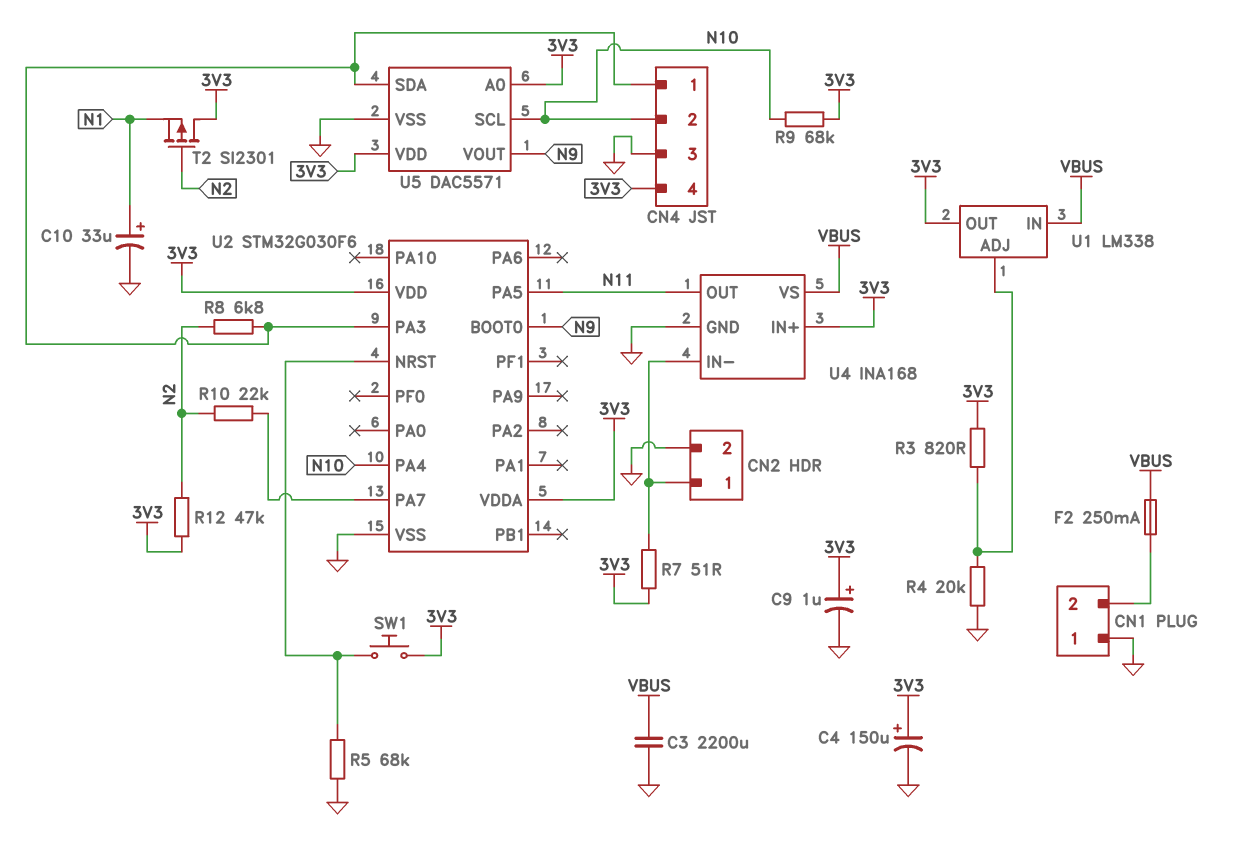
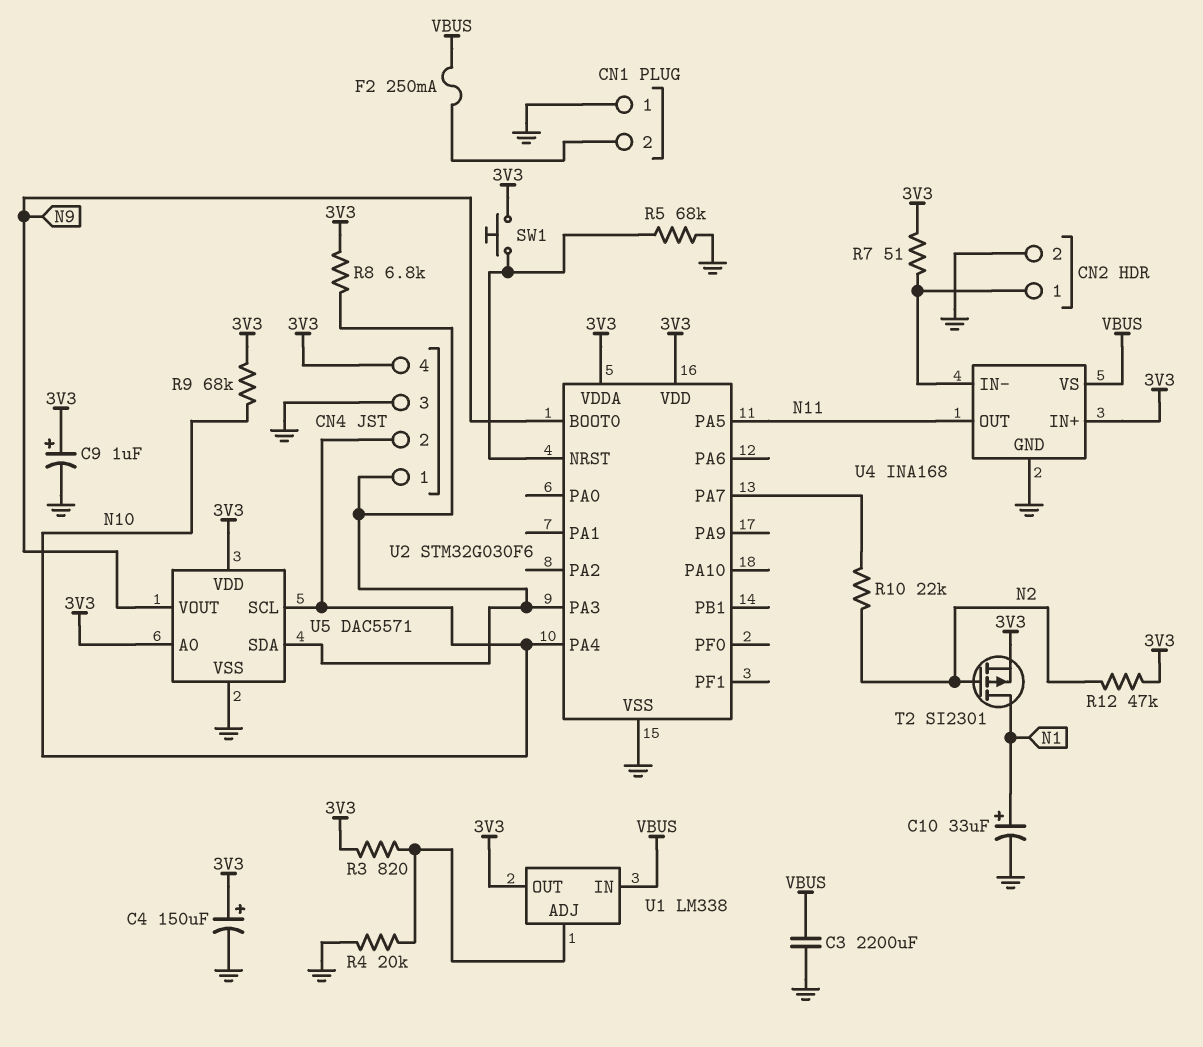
R8: 6.8k (CN4/1, N2) -> 6.8k (3V3, CN4/1)
T2: PMOS SI2301 (G N2, D 3V3, S N1) -> PMOS SI2301 (G N2, D N1, S 3V3)

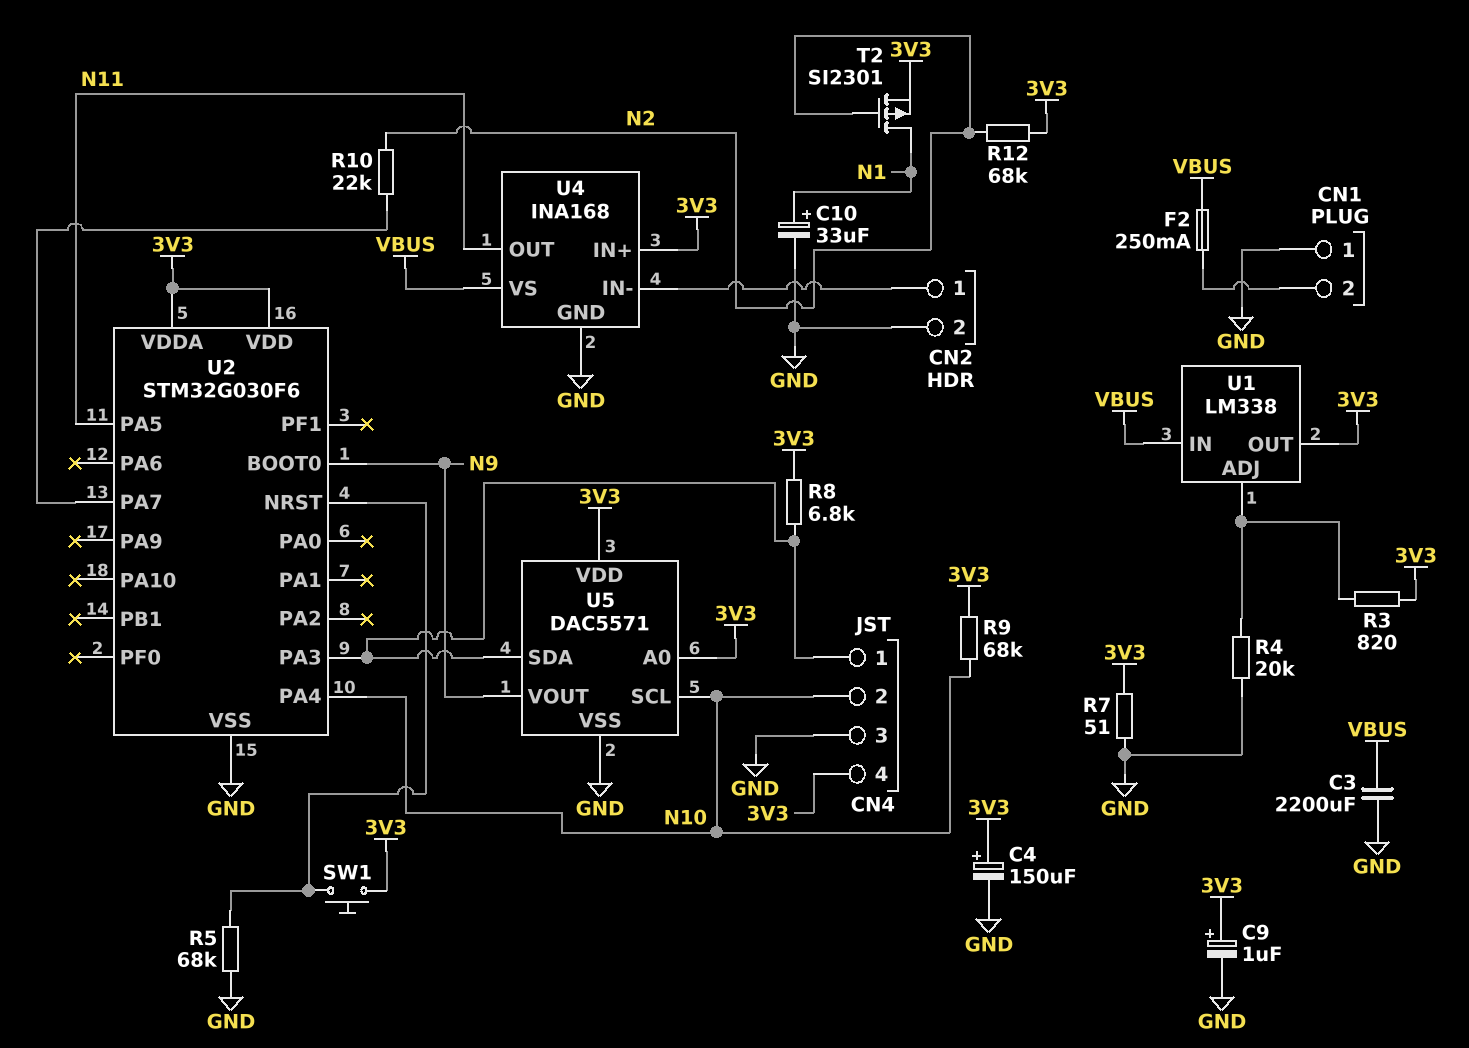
R7: 51 (3V3, CN2/1) -> 51 (3V3, GND)
R12: 47k (3V3, N2) -> 68k (3V3, N2)

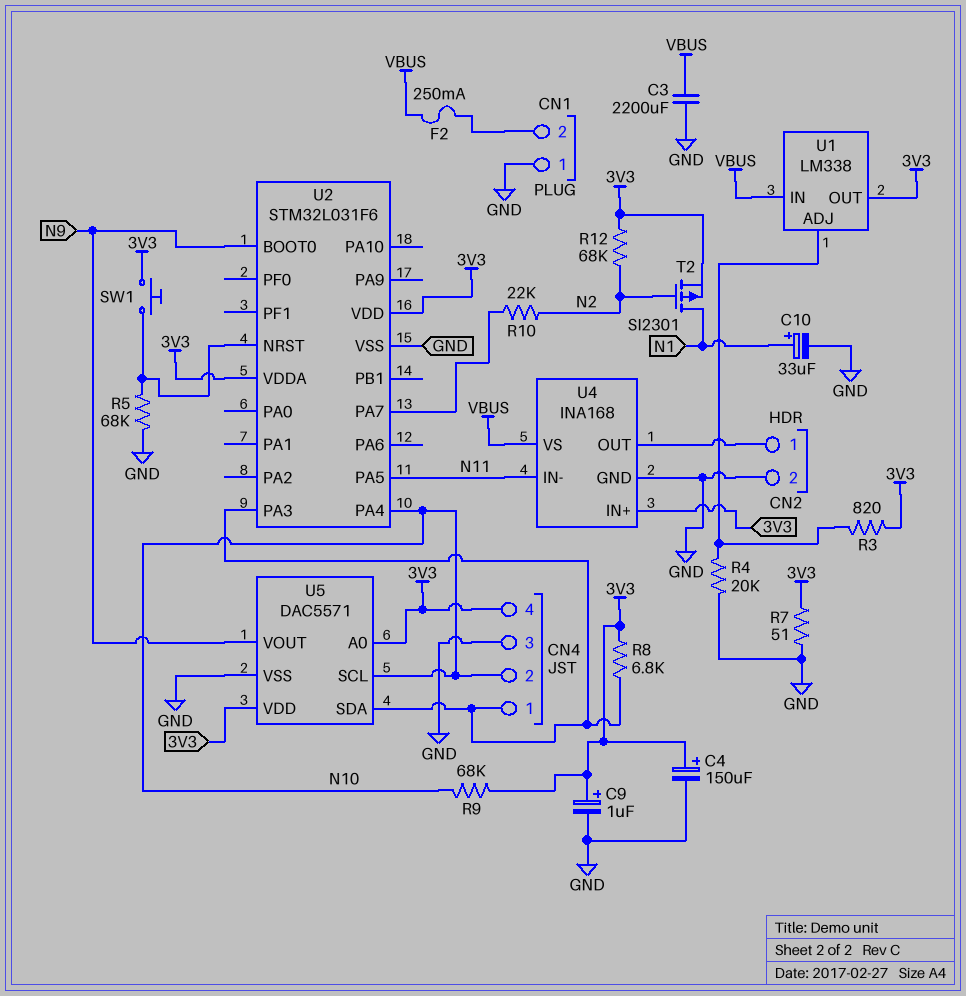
U2: STM32G030F6 -> STM32L031F6
U4 pin IN-: CN2/1 -> N11
U4 pin OUT: N11 -> CN2/1

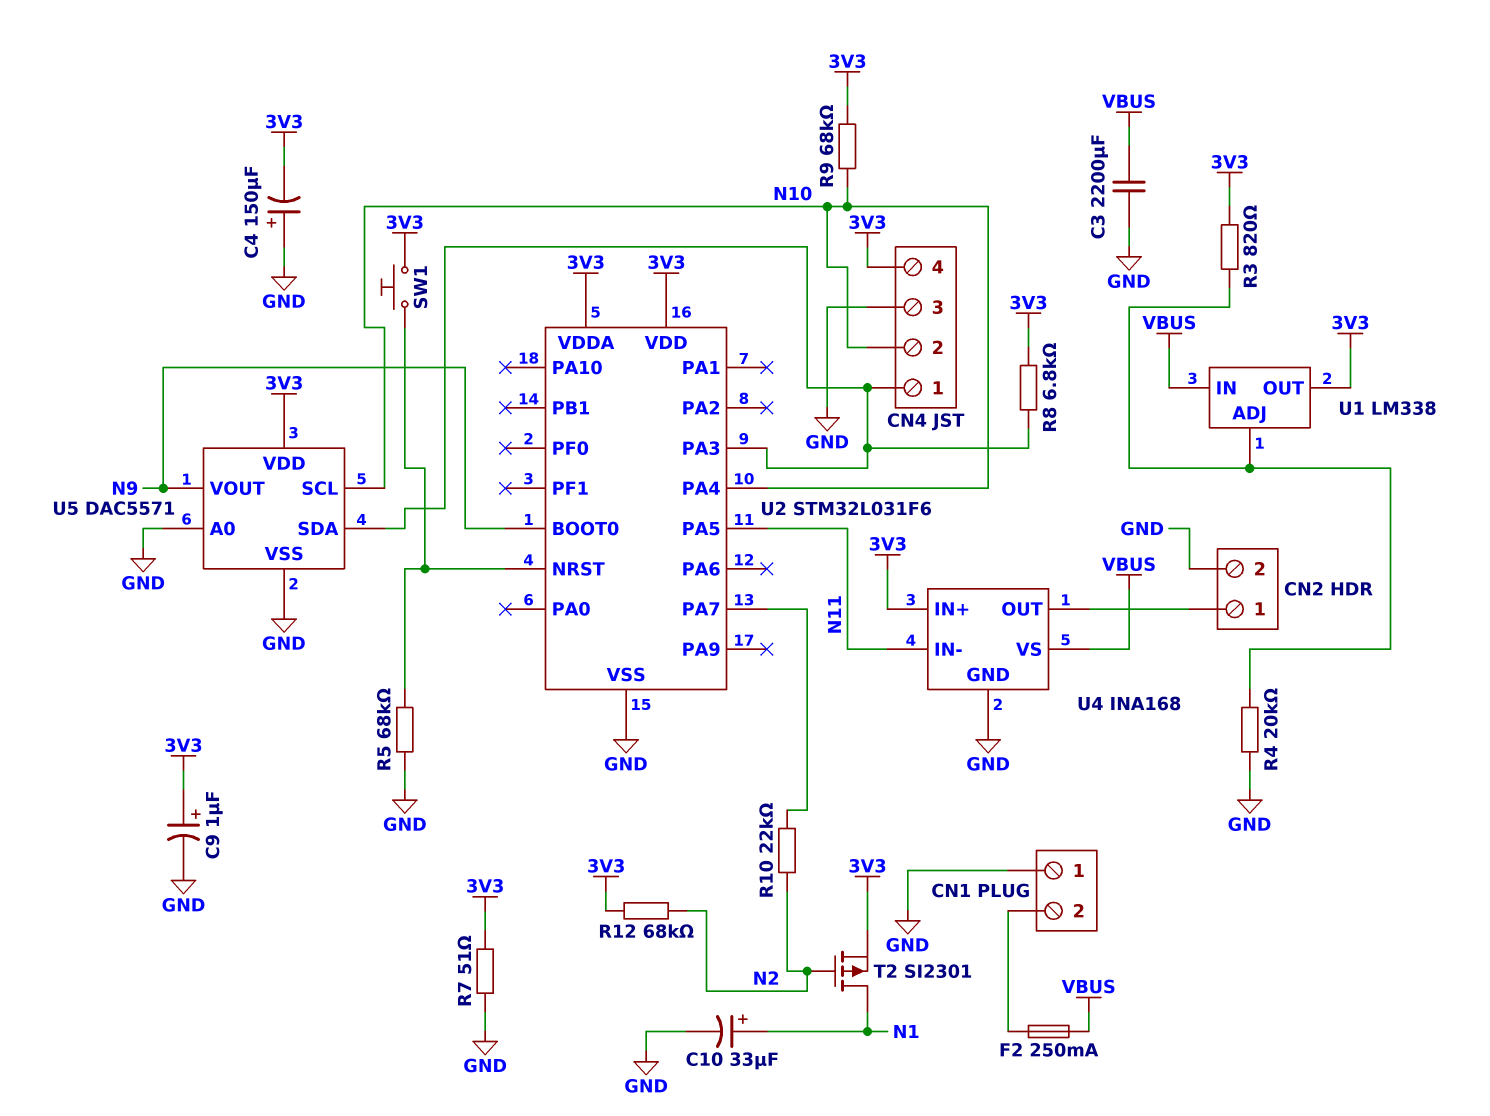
C4: 150uF (plus 3V3, minus GND) -> 150uF (plus GND, minus 3V3)
U5 pin A0: 3V3 -> GND

